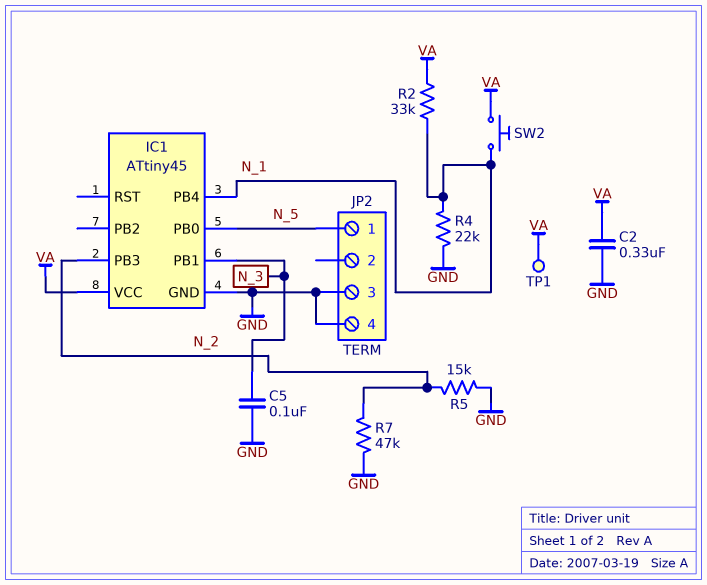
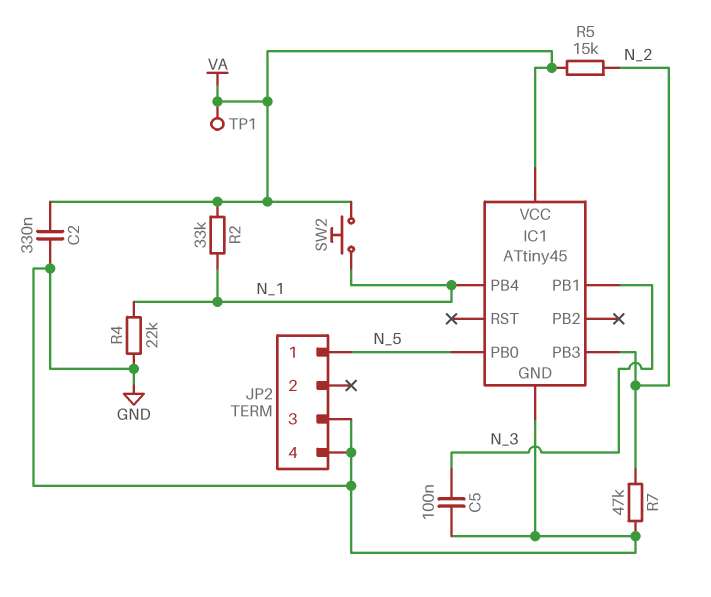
R5: 15k (GND, N_2) -> 15k (N_2, VA)

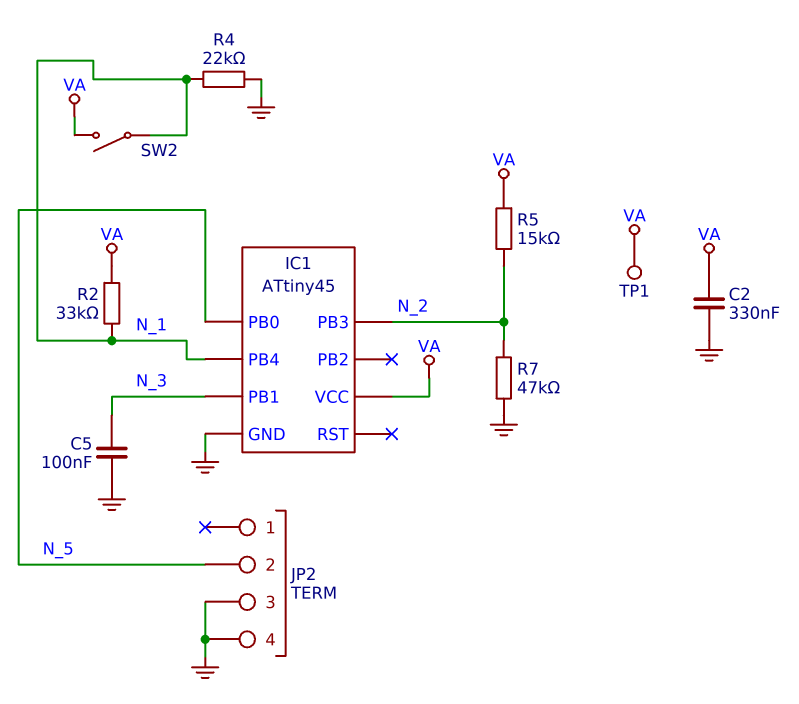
JP2 pin 1: N_5 -> none
JP2 pin 2: none -> N_5
SW2: button (N_1, VA) -> switch (N_1, VA)

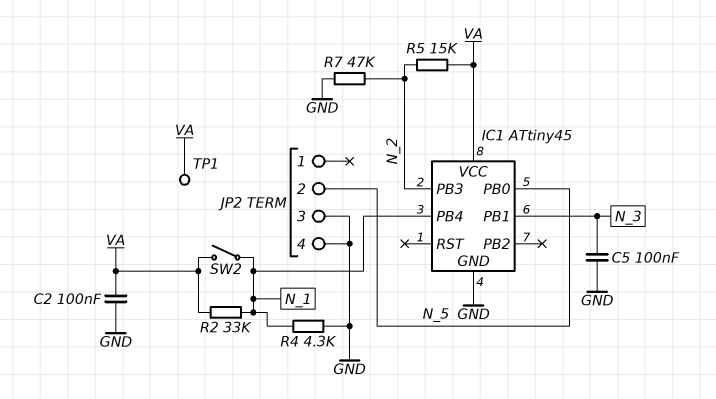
C2: 330nF (GND, VA) -> 100nF (GND, VA)
R4: 22k (GND, N_1) -> 4.3k (GND, N_1)

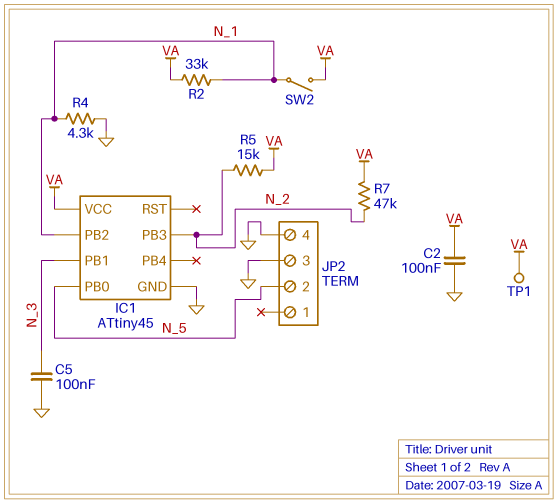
IC1 pin PB2: none -> N_1
IC1 pin PB4: N_1 -> none
R7: 47k (GND, N_2) -> 47k (N_2, VA)

